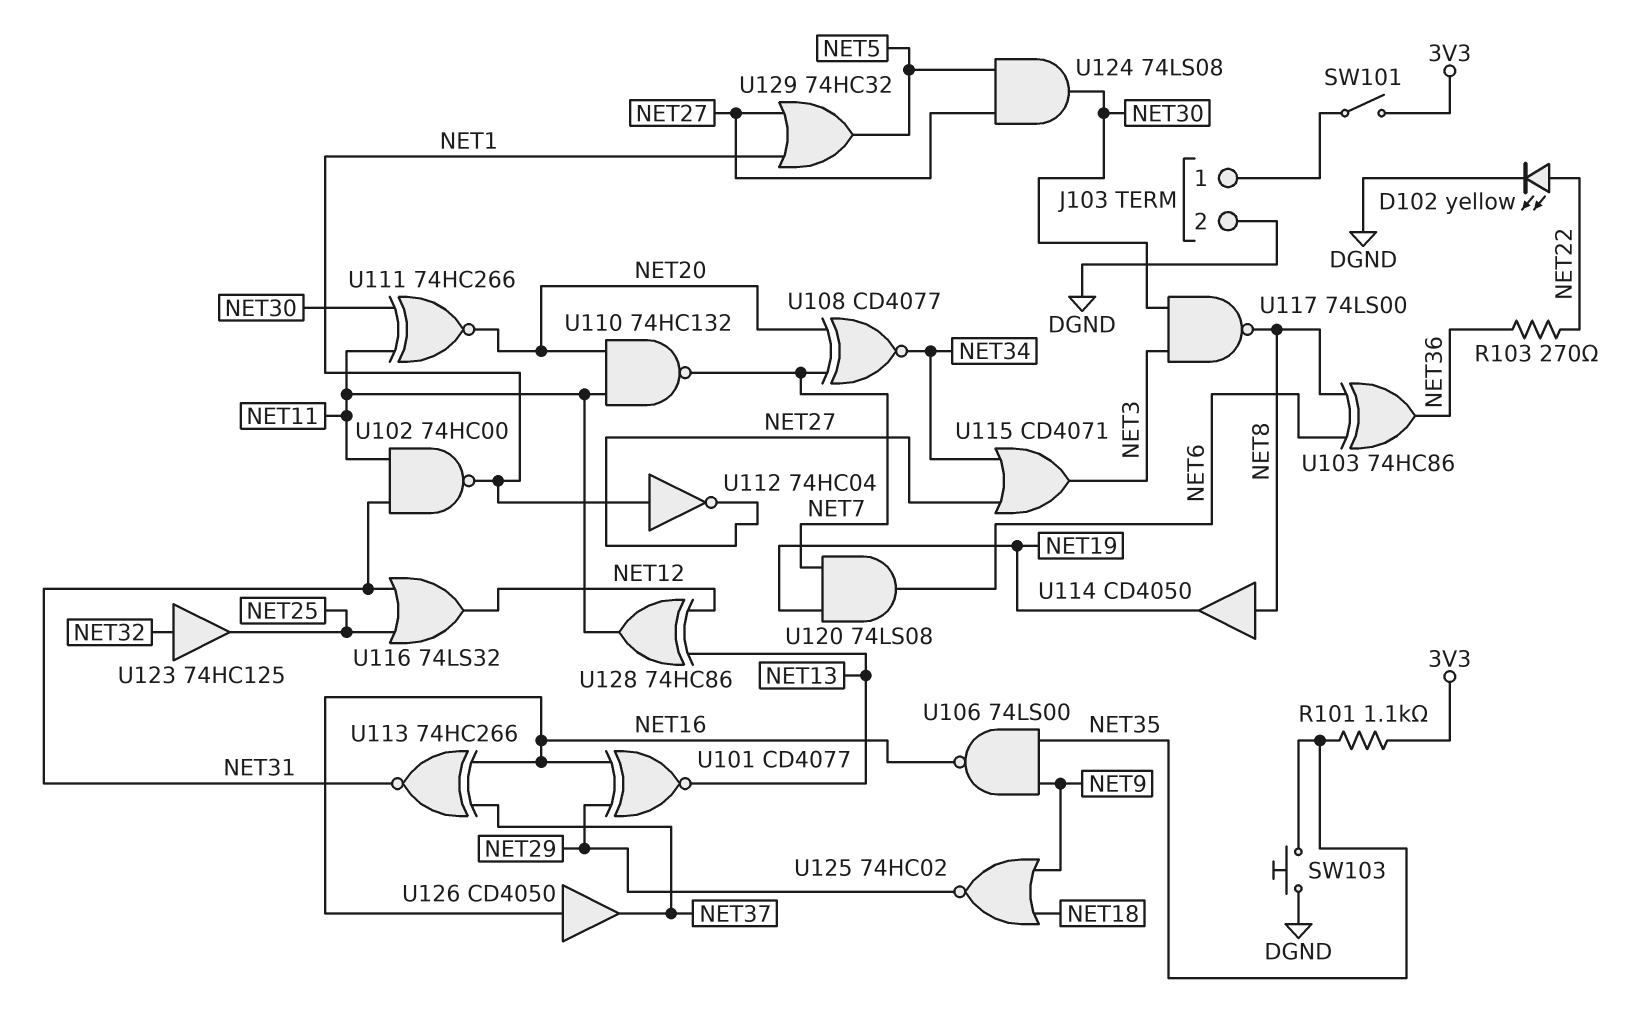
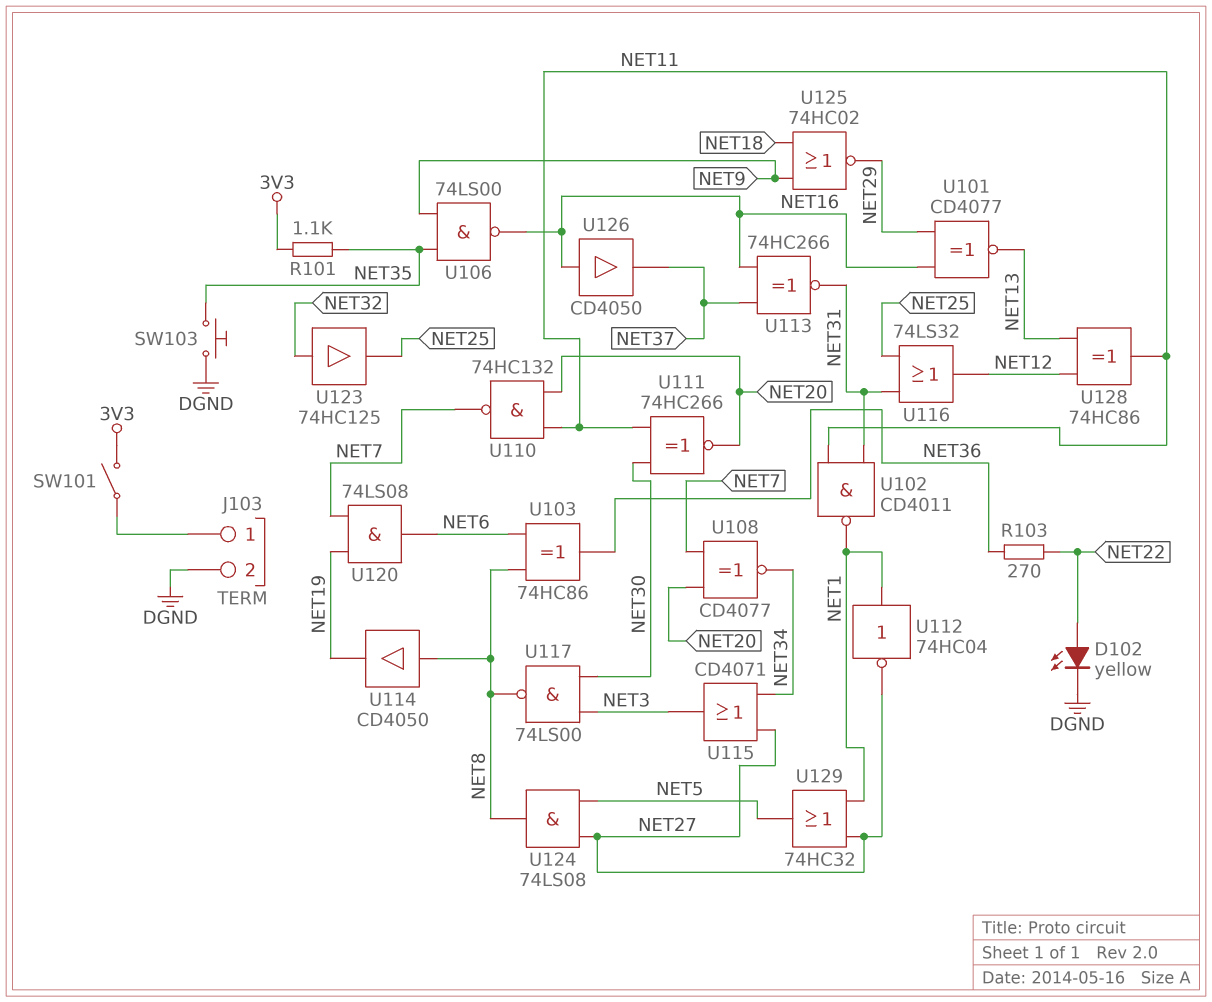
U102: NAND 74HC00 (in NET11, in NET31, out NET1) -> NAND CD4011 (in NET11, in NET31, out NET1)
U124: AND 74LS08 (in NET5, in NET27, out NET30) -> AND 74LS08 (in NET5, in NET27, out NET8)

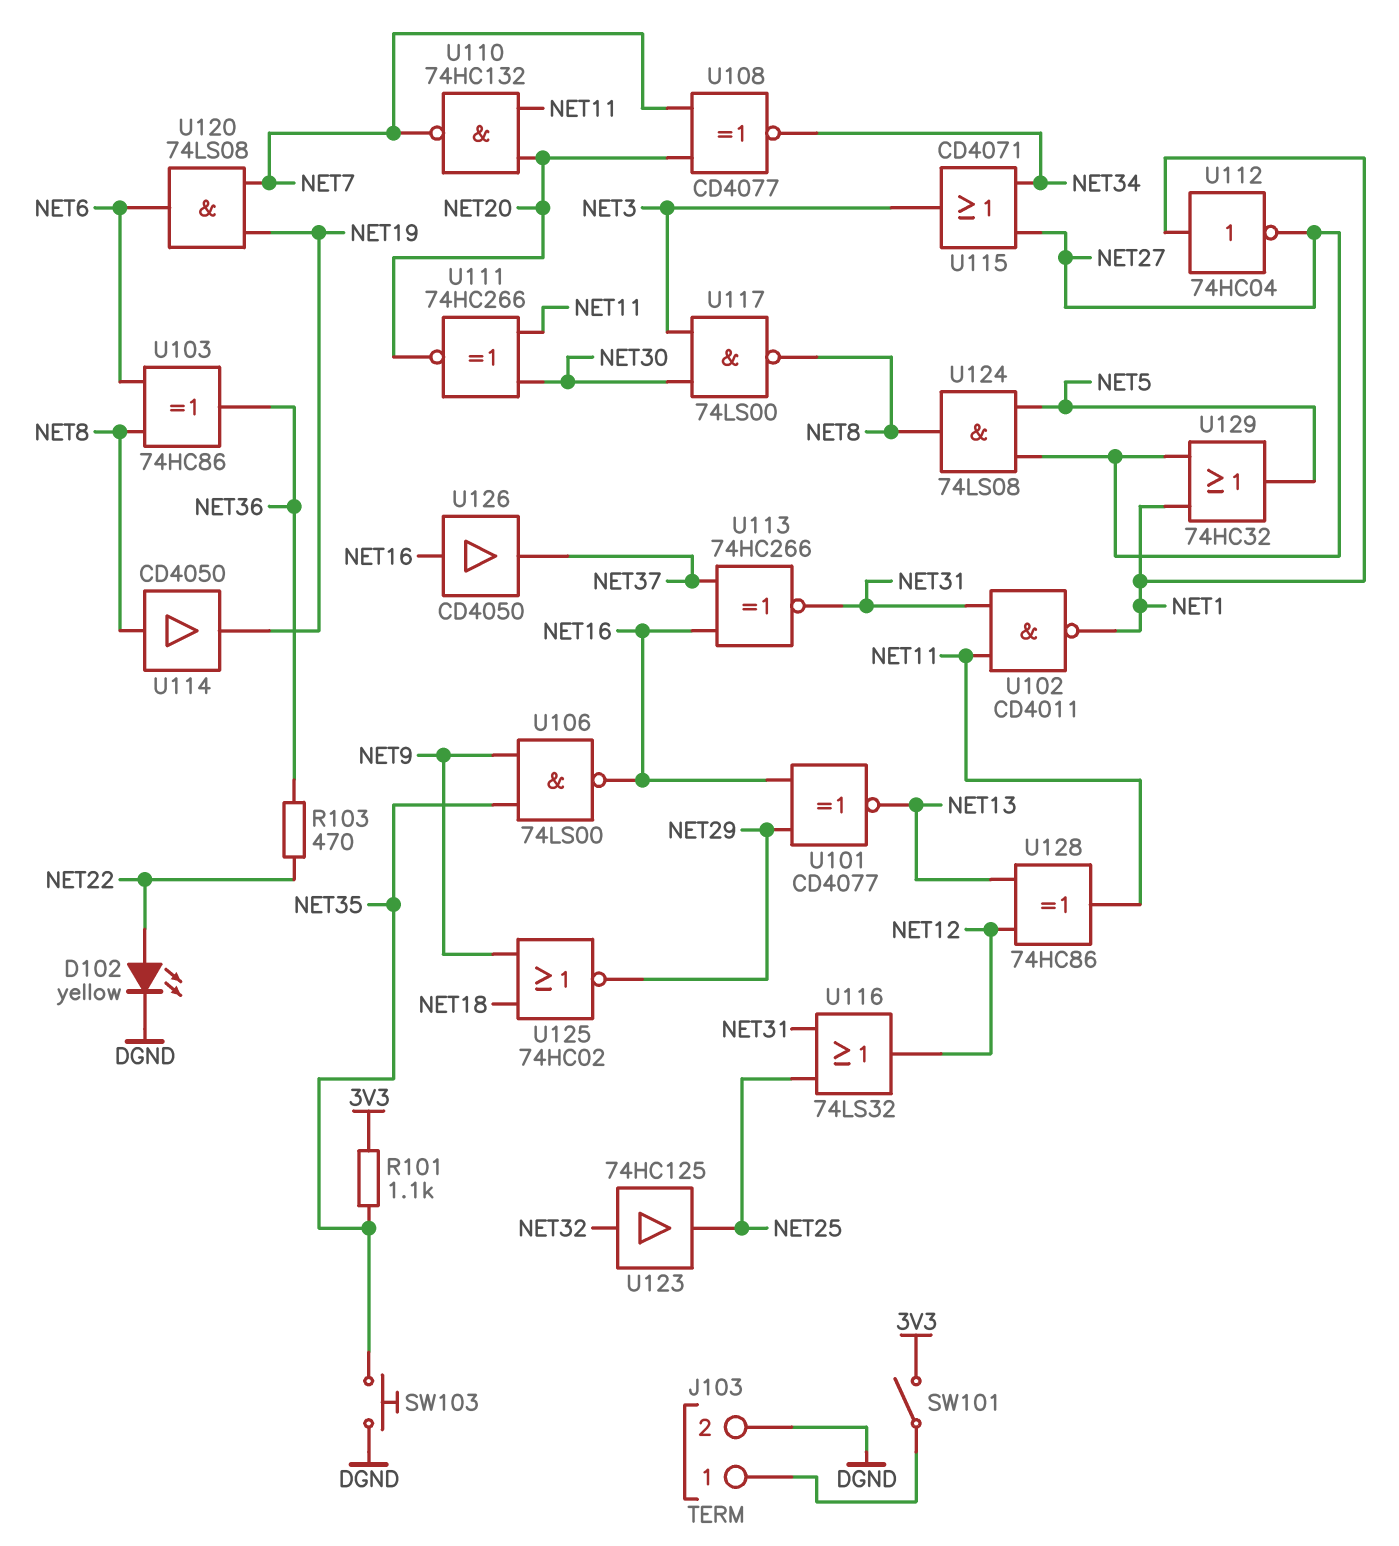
R103: 270 (NET22, NET36) -> 470 (NET22, NET36)

